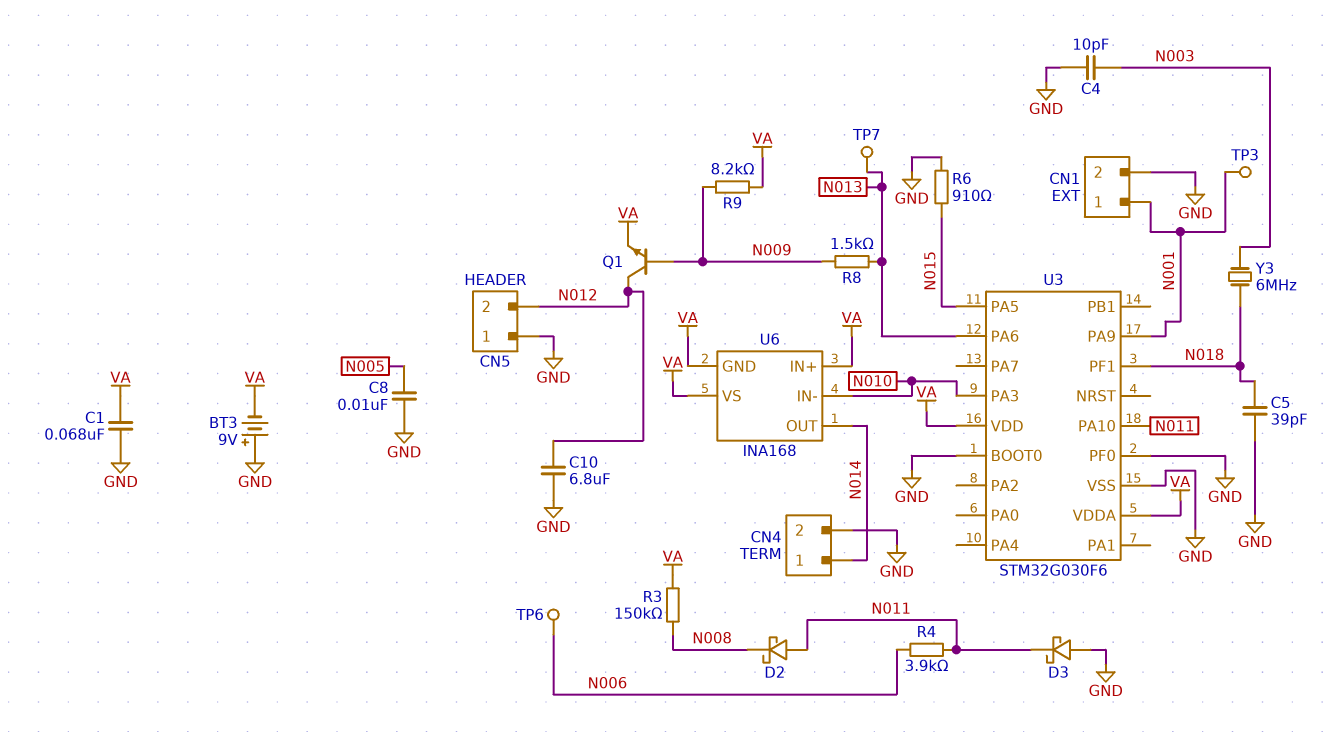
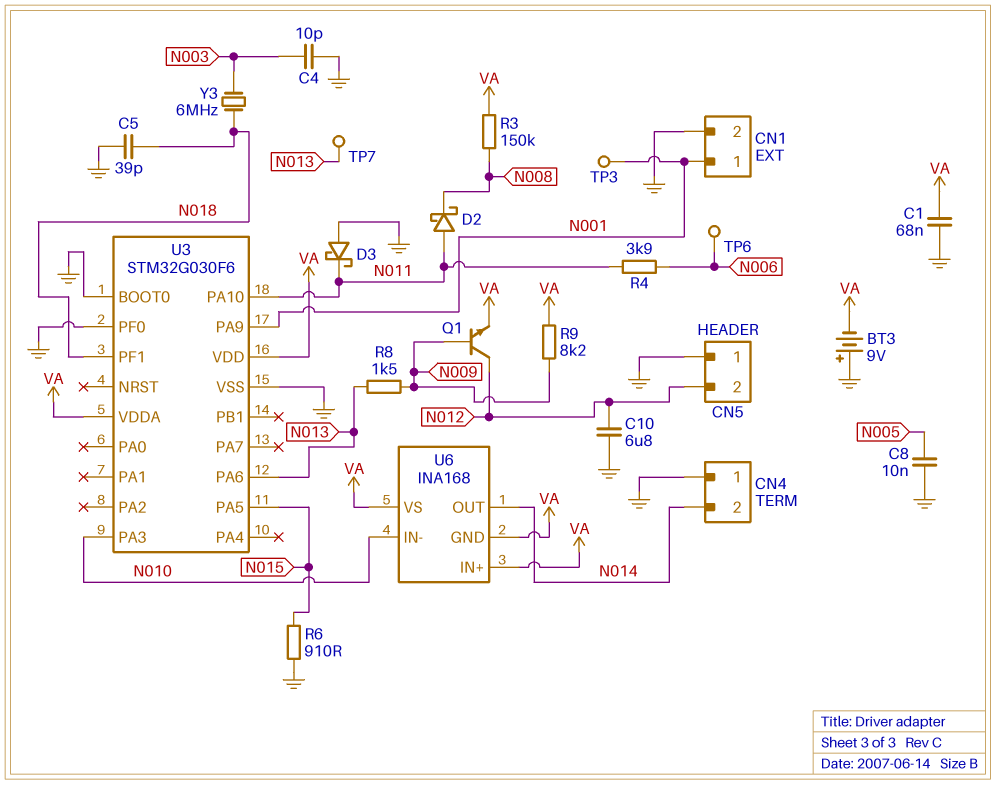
CN4 pin 1: N014 -> GND
CN4 pin 2: GND -> N014

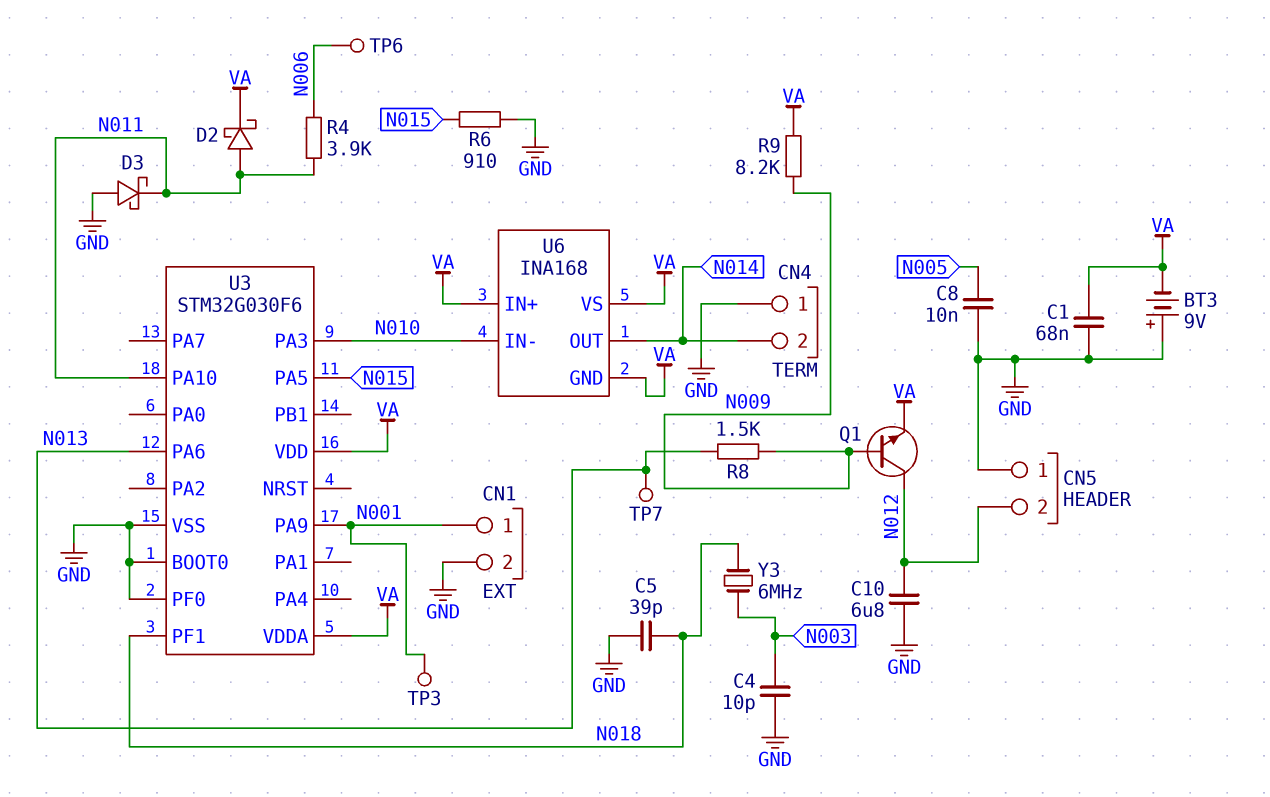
D2: schottky (A N011, K N008) -> schottky (A N011, K VA)
R3: 150k (N008, VA) -> none

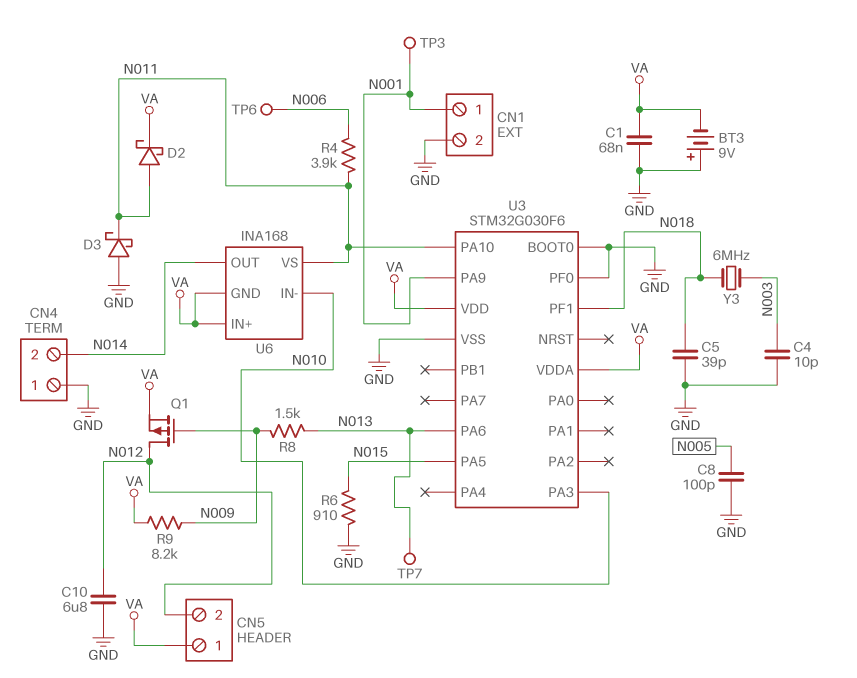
C8: 10nF (GND, N005) -> 100pF (GND, N005)
CN5 pin 1: GND -> VA
Q1: NPN (B N009, C N012, E VA) -> PMOS (G N009, D N012, S VA)
U6 pin VS: VA -> N011

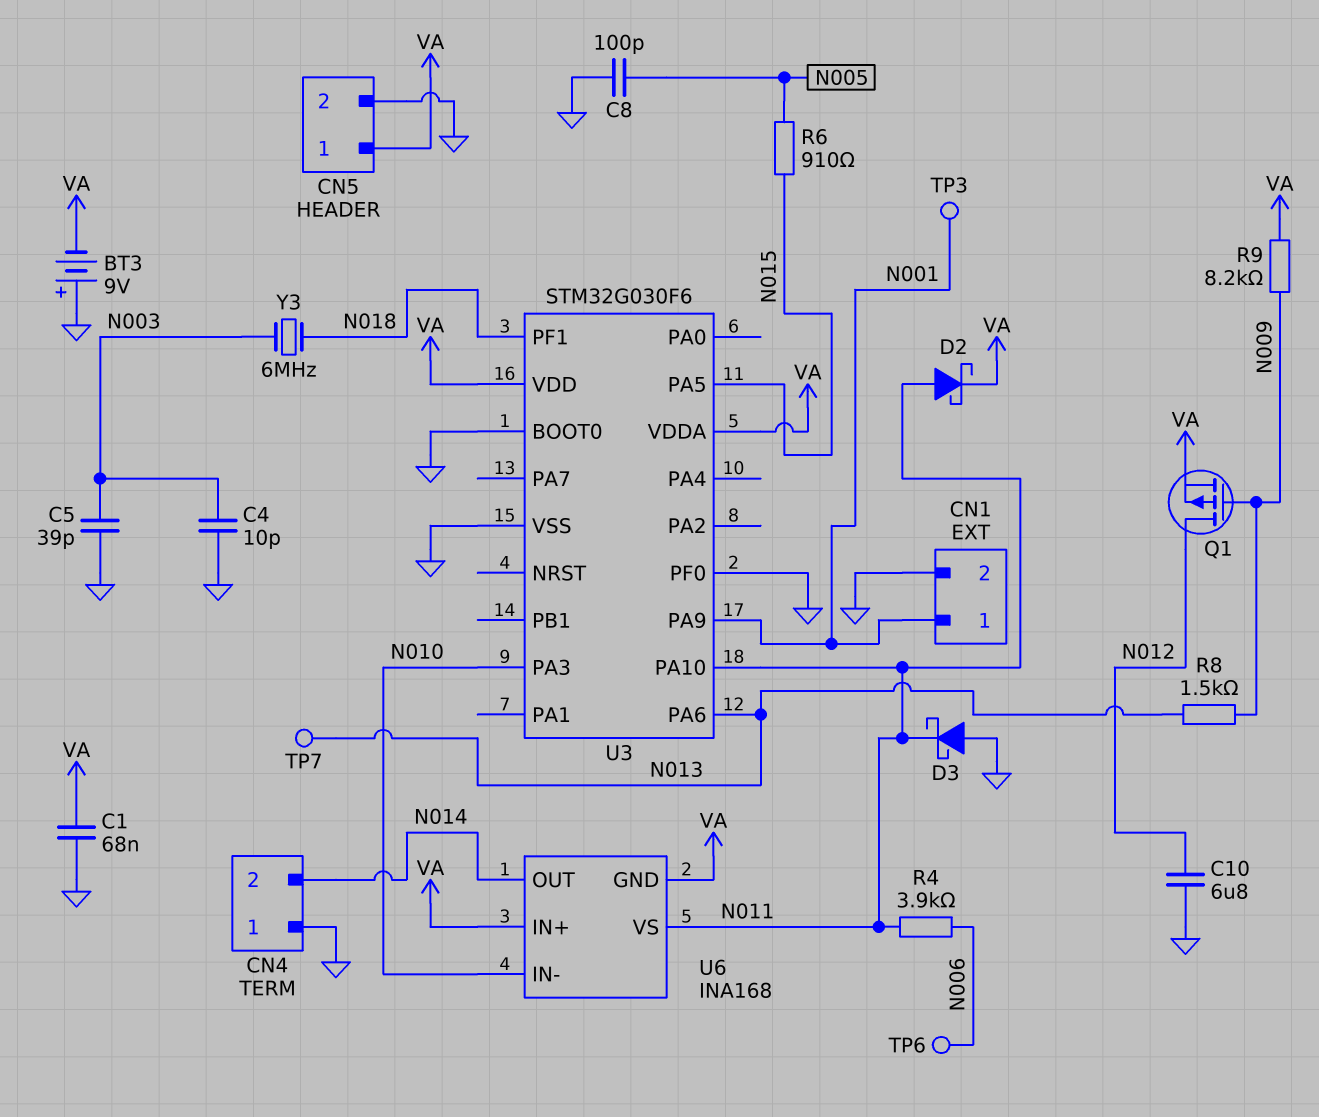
C5: 39pF (GND, N018) -> 39pF (GND, N003)
CN5 pin 2: N012 -> GND
R6: 910 (GND, N015) -> 910 (N005, N015)

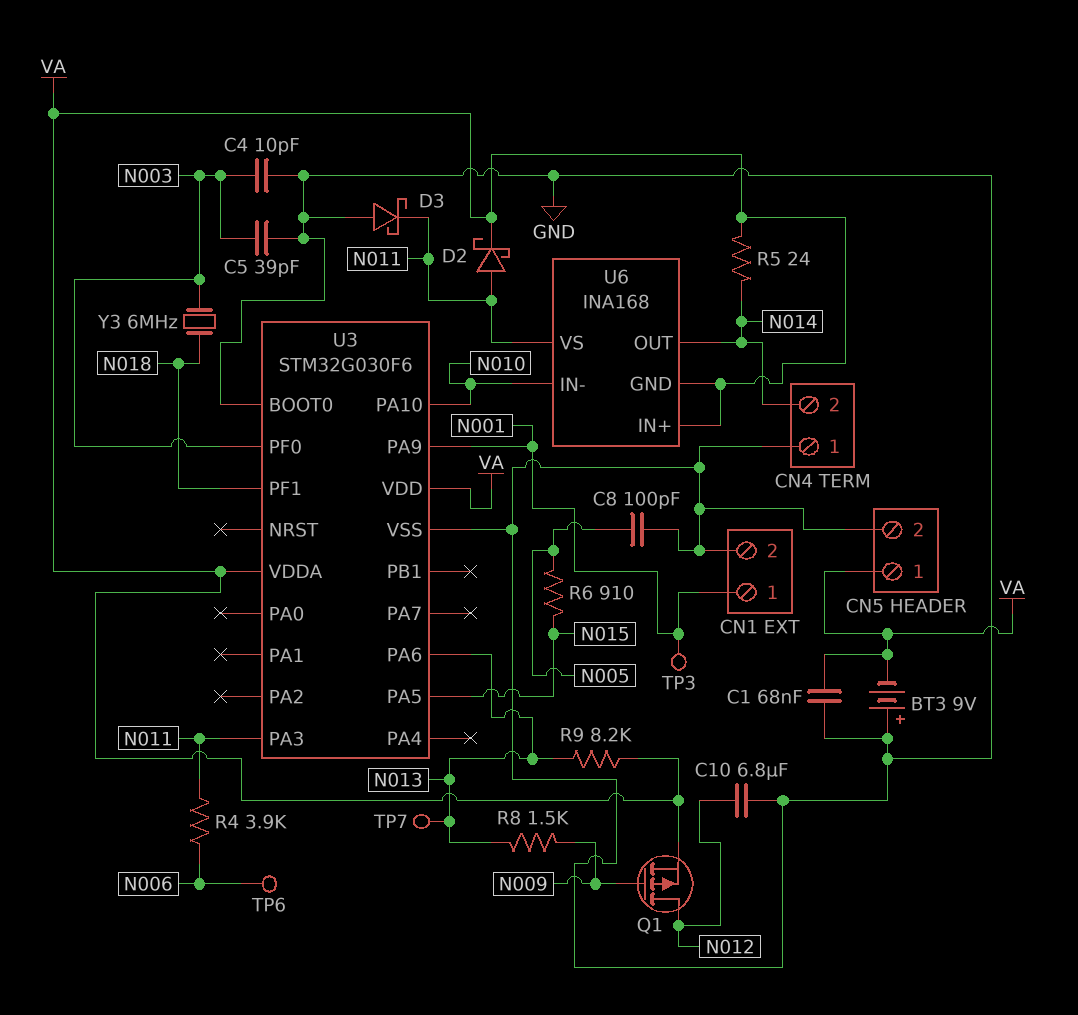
R5: none -> 24 (N014, VA)
R9: 8.2k (N009, VA) -> 8.2k (N013, VA)
U3 pin PA3: N010 -> N011
U3 pin PA10: N011 -> N010
U3 pin PF0: GND -> N003

